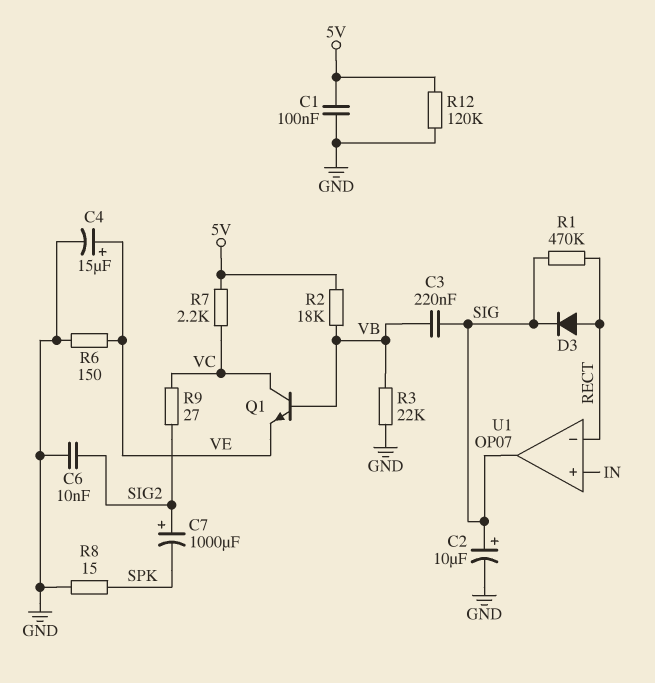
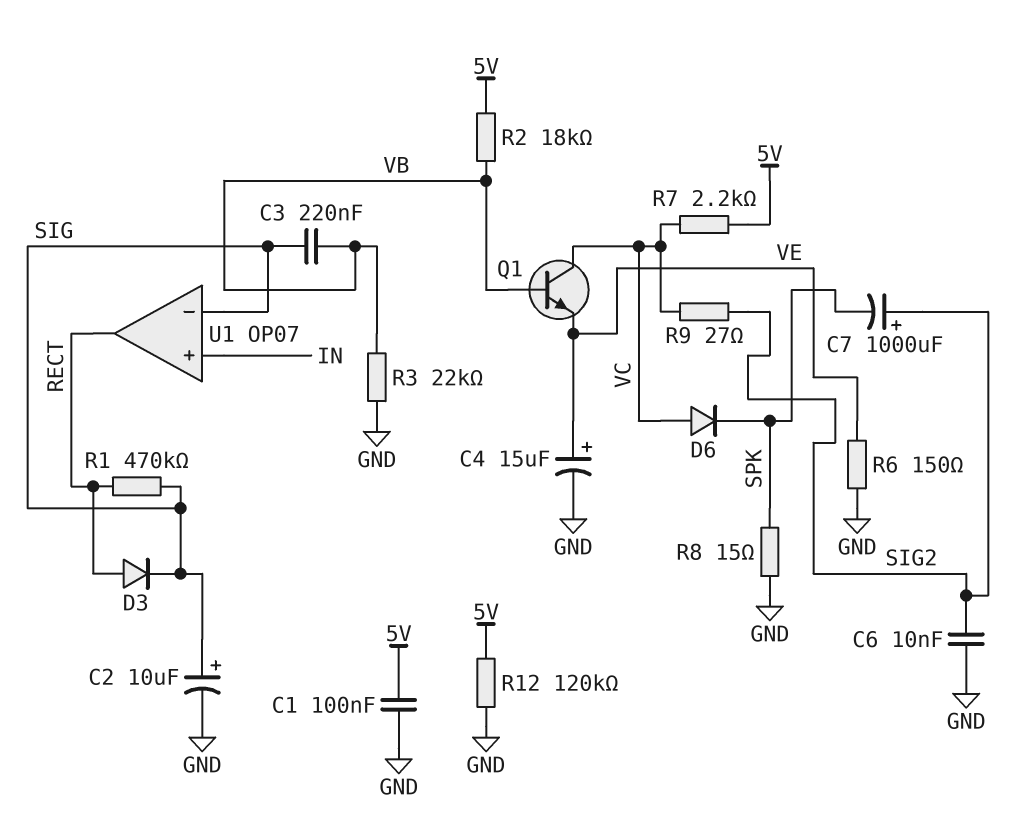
D6: none -> diode (A VC, K SPK)
U1 pin in-: RECT -> SIG
U1 pin out: SIG -> RECT

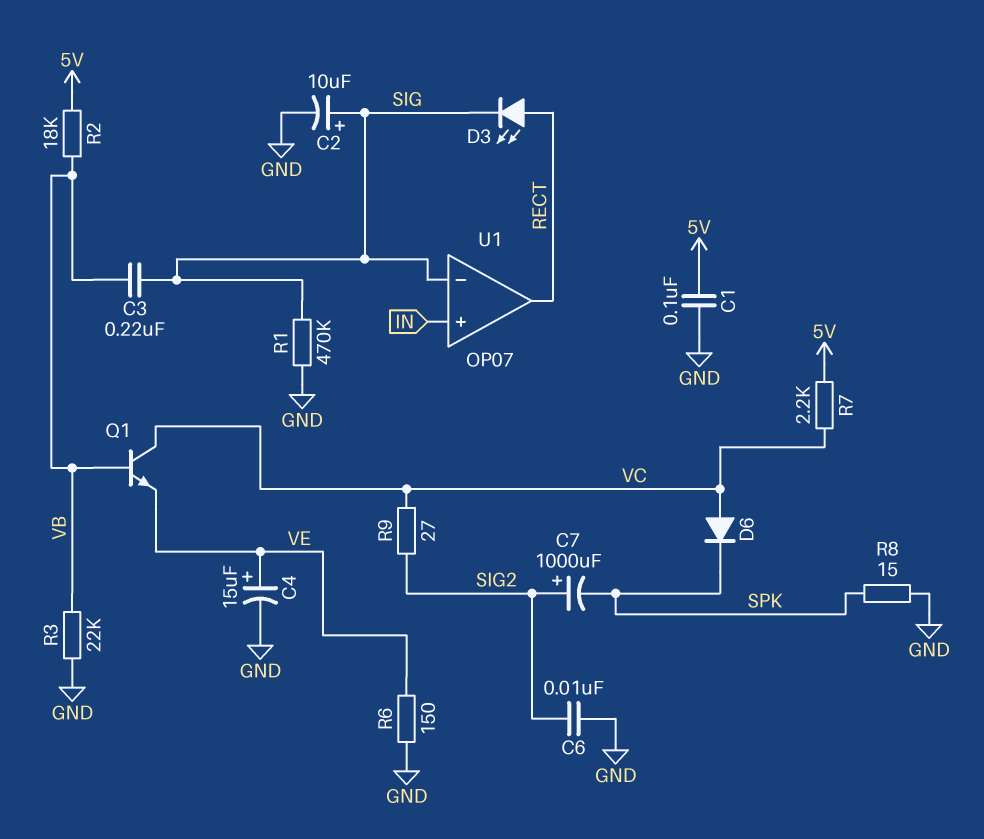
D3: diode (A RECT, K SIG) -> LED (A RECT, K SIG)
R1: 470k (RECT, SIG) -> 470k (GND, SIG)
R12: 120k (5V, GND) -> none

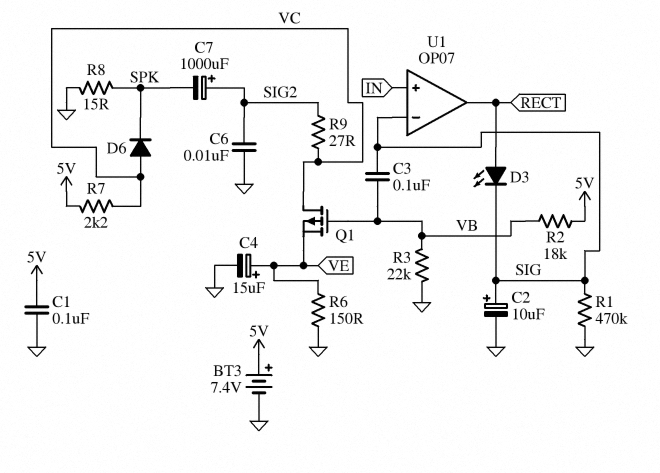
BT3: none -> 7.4V (plus 5V, minus GND)
C3: 220nF (SIG, VB) -> 100nF (SIG, VB)
Q1: NPN (B VB, C VC, E VE) -> PMOS (G VB, D VC, S VE)

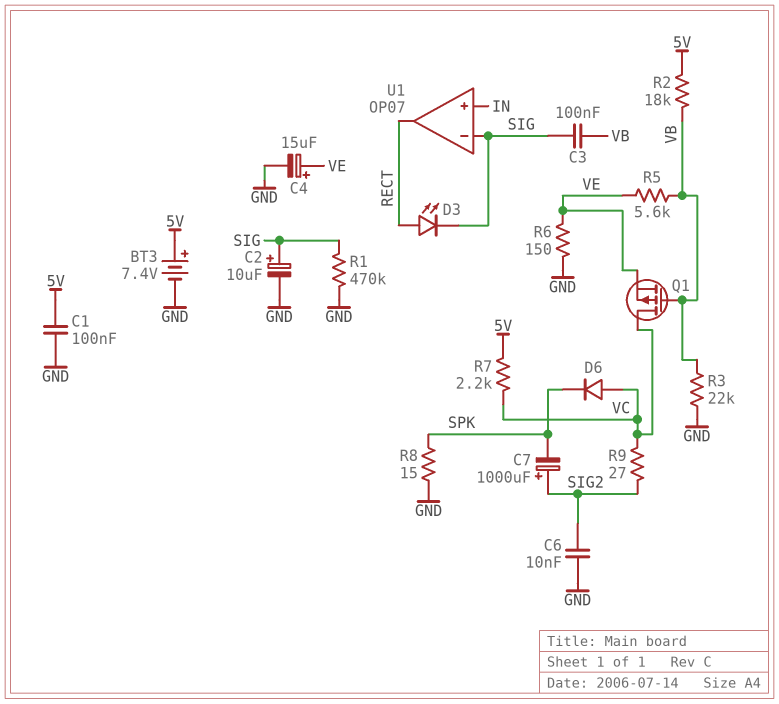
R5: none -> 5.6k (VB, VE)

